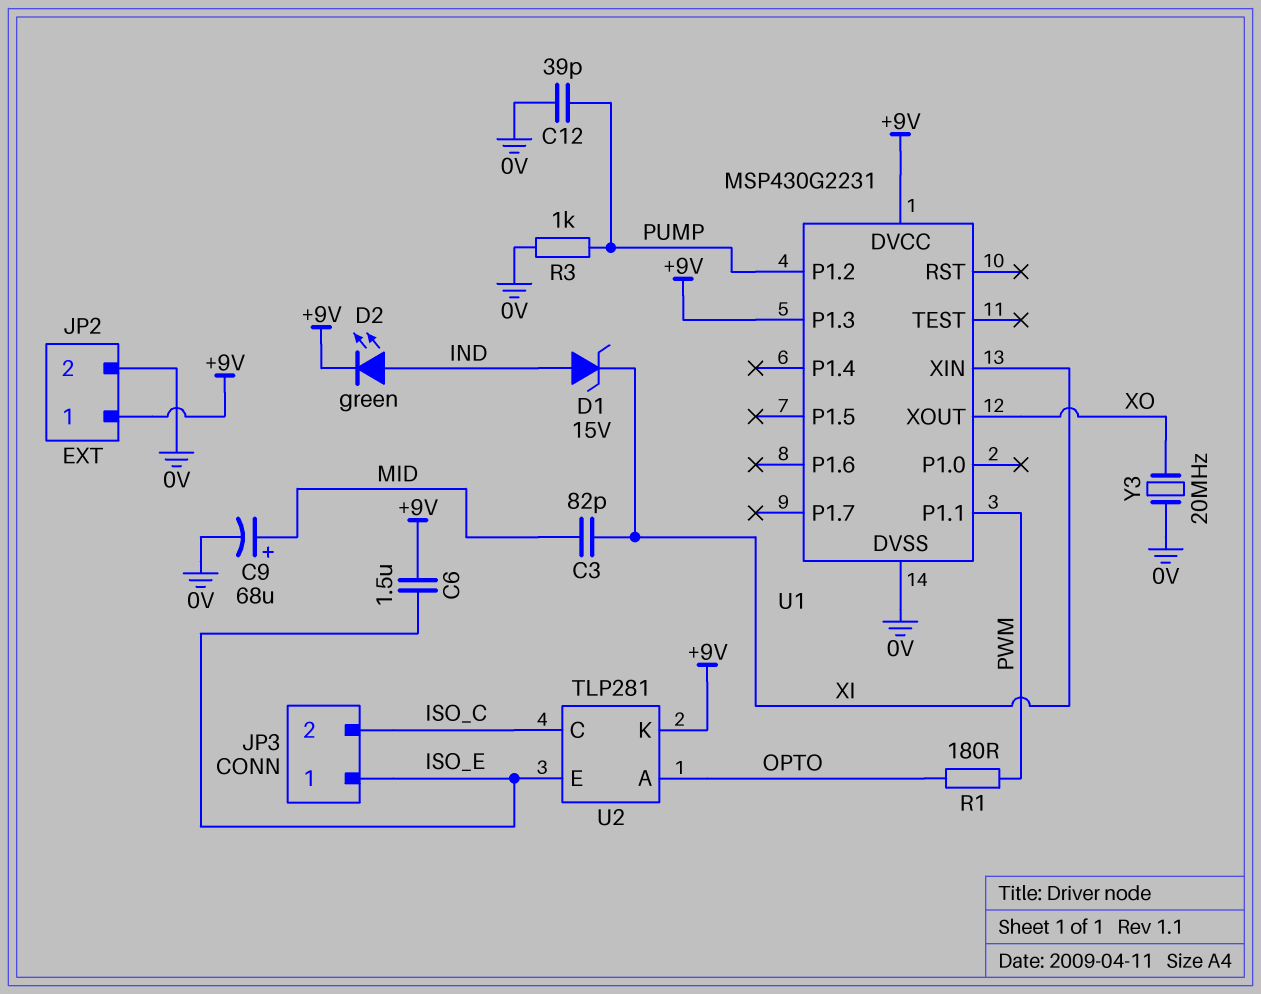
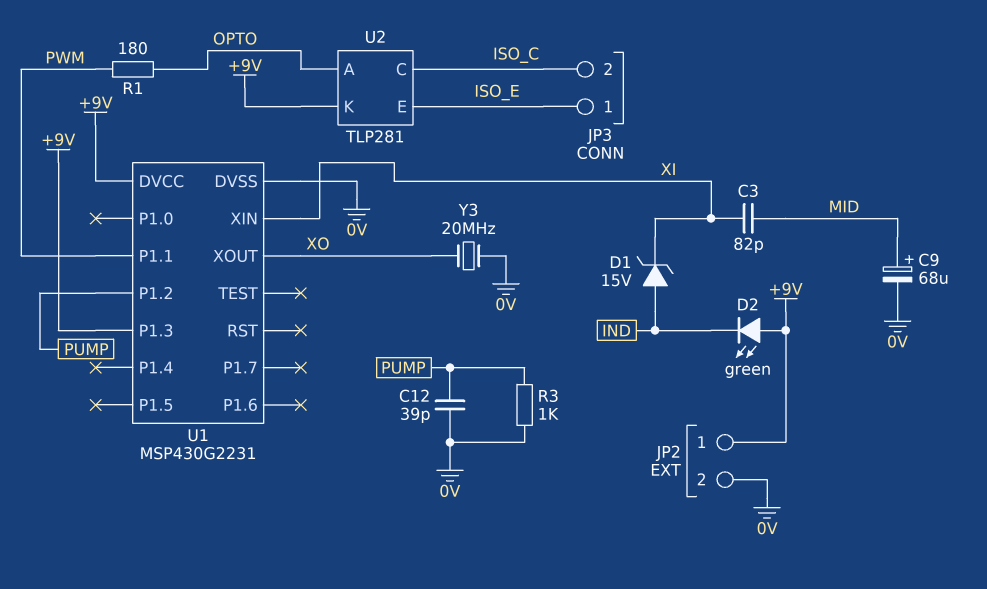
C6: 1.5uF (+9V, ISO_E) -> none
D2: LED green (A IND, K +9V) -> LED green (A +9V, K IND)

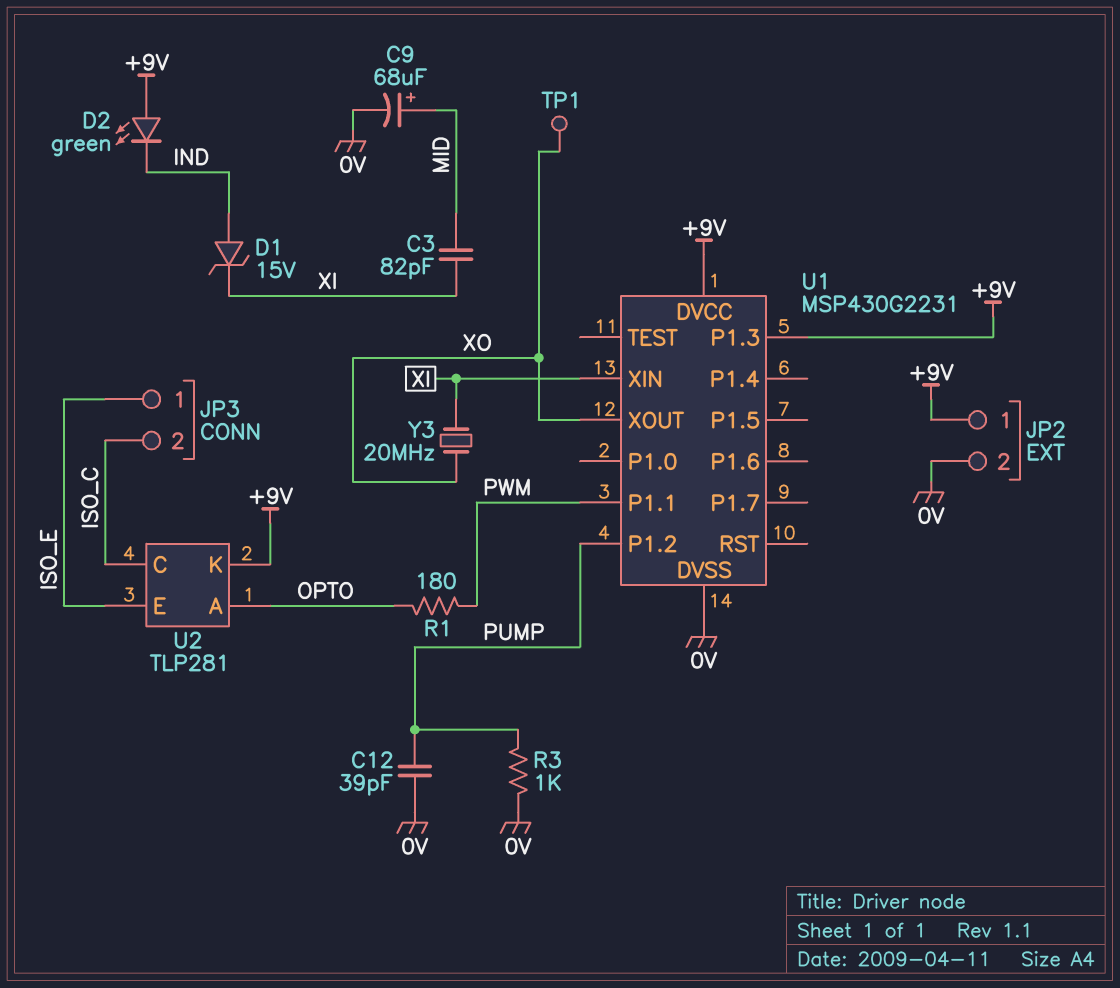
TP1: none -> test point (XO)
Y3: 20MHz (0V, XO) -> 20MHz (XI, XO)

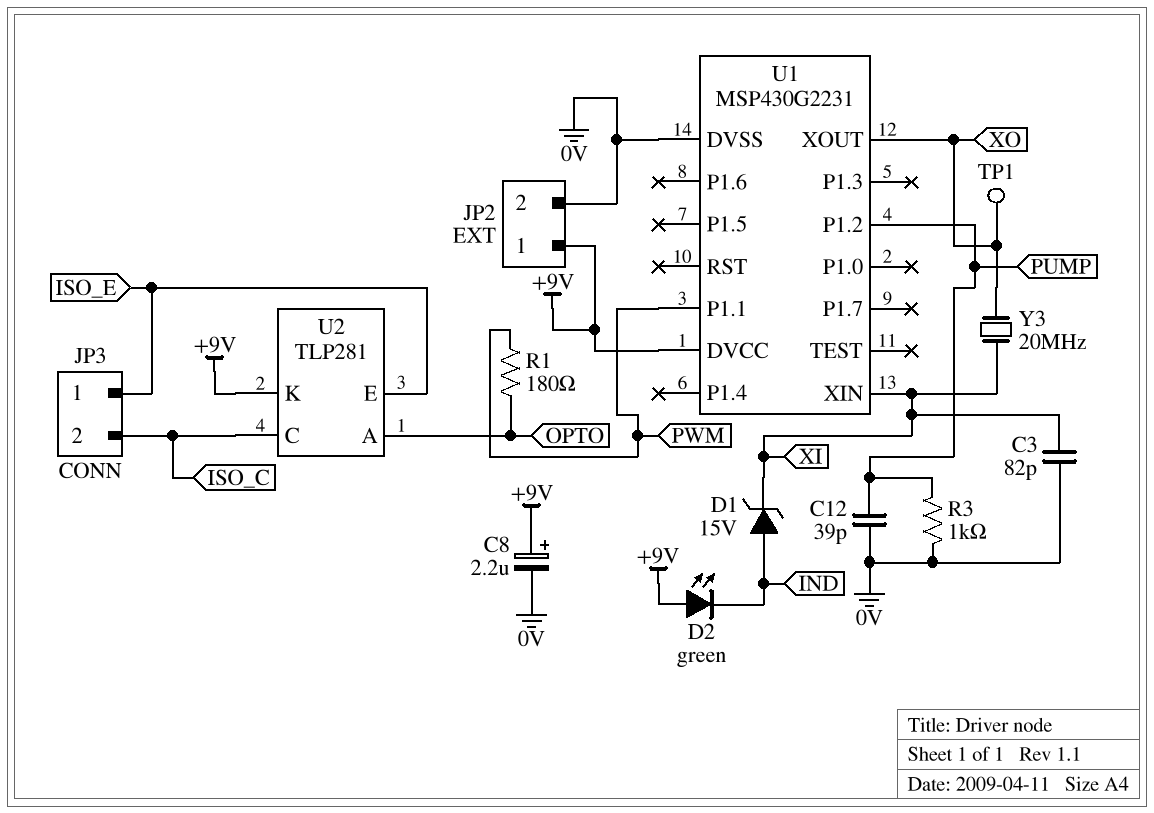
C3: 82pF (MID, XI) -> 82pF (0V, XI)
C8: none -> 2.2uF (plus +9V, minus 0V)
C9: 68uF (plus MID, minus 0V) -> none
U1 pin P1.3: +9V -> none

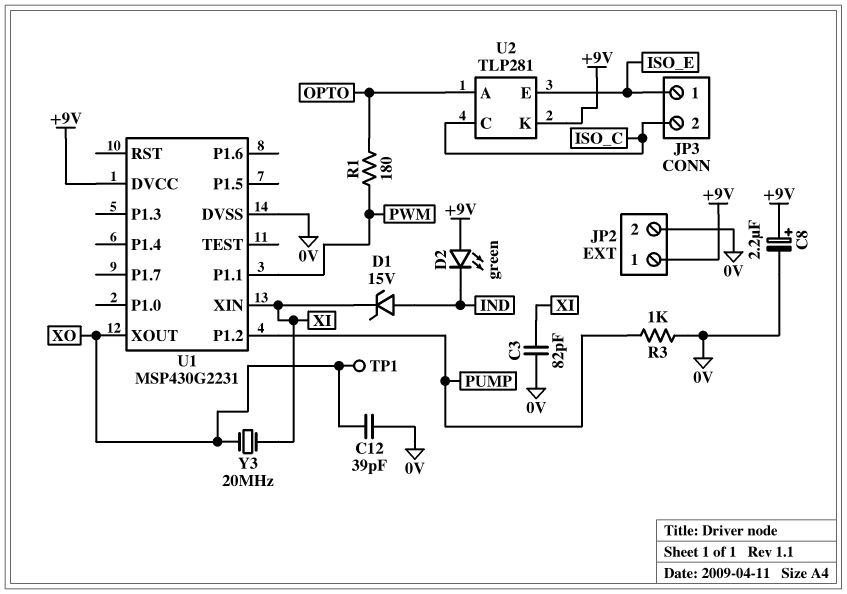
C12: 39pF (0V, PUMP) -> 39pF (0V, XO)

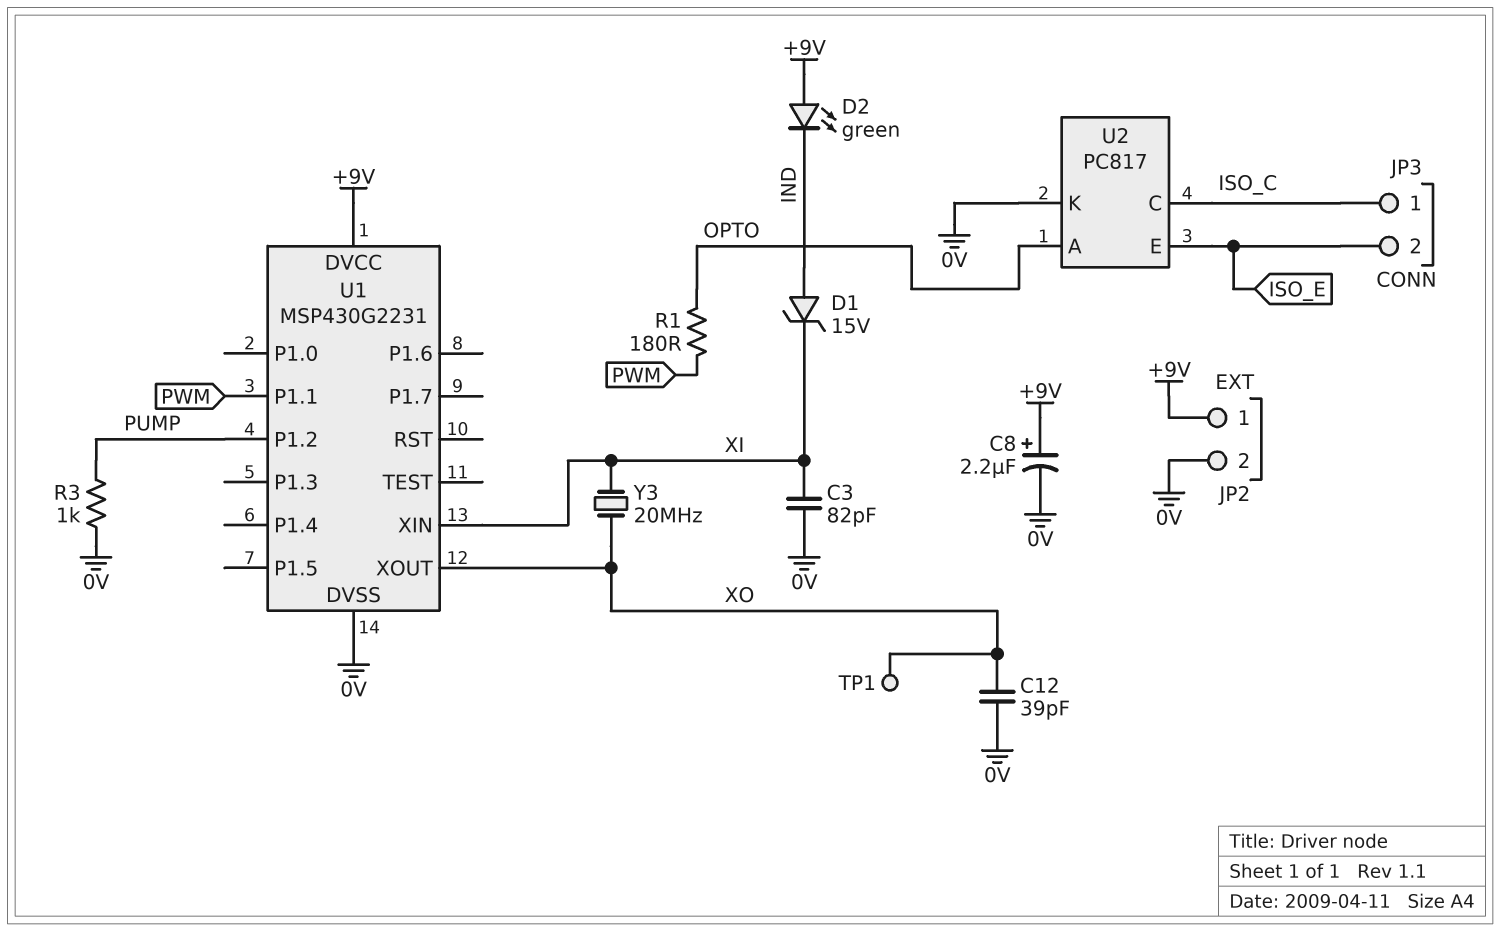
JP3 pin 1: ISO_E -> ISO_C
JP3 pin 2: ISO_C -> ISO_E
U2: TLP281 -> PC817
U2 pin K: +9V -> 0V

